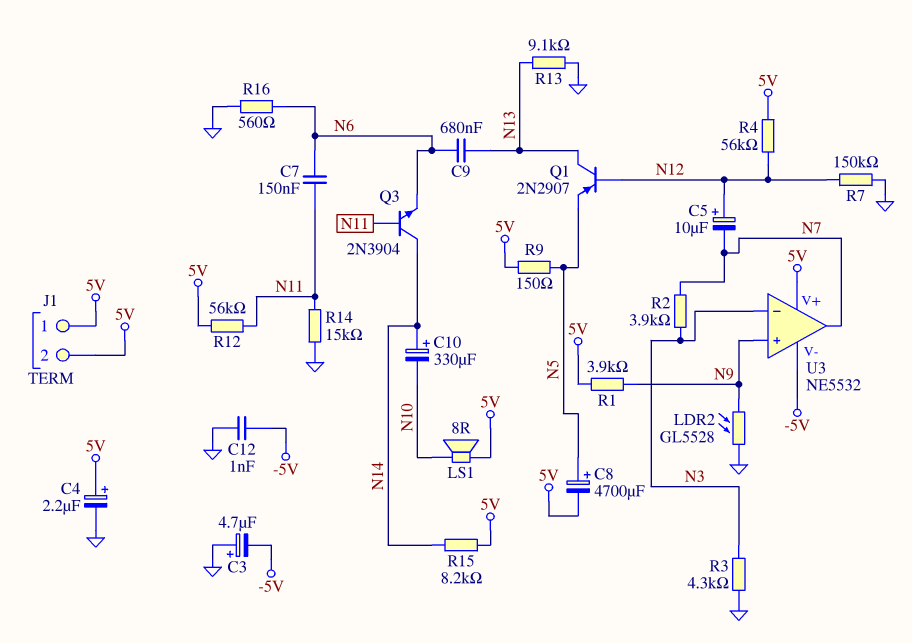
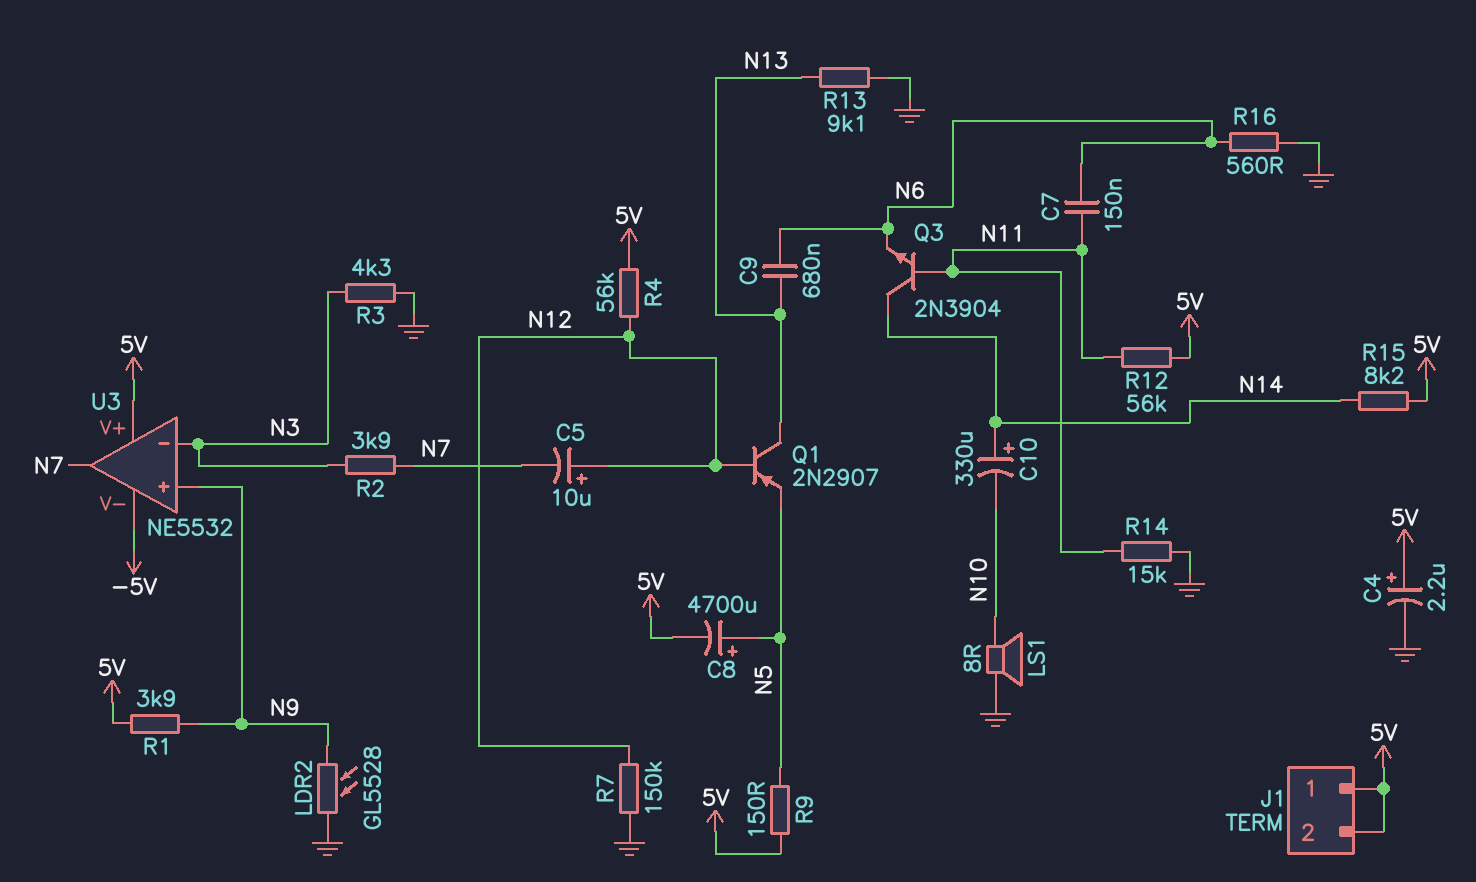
C3: 4.7uF (plus GND, minus -5V) -> none
C12: 1nF (-5V, GND) -> none
LS1: speaker 8R (5V, N10) -> speaker 8R (GND, N10)

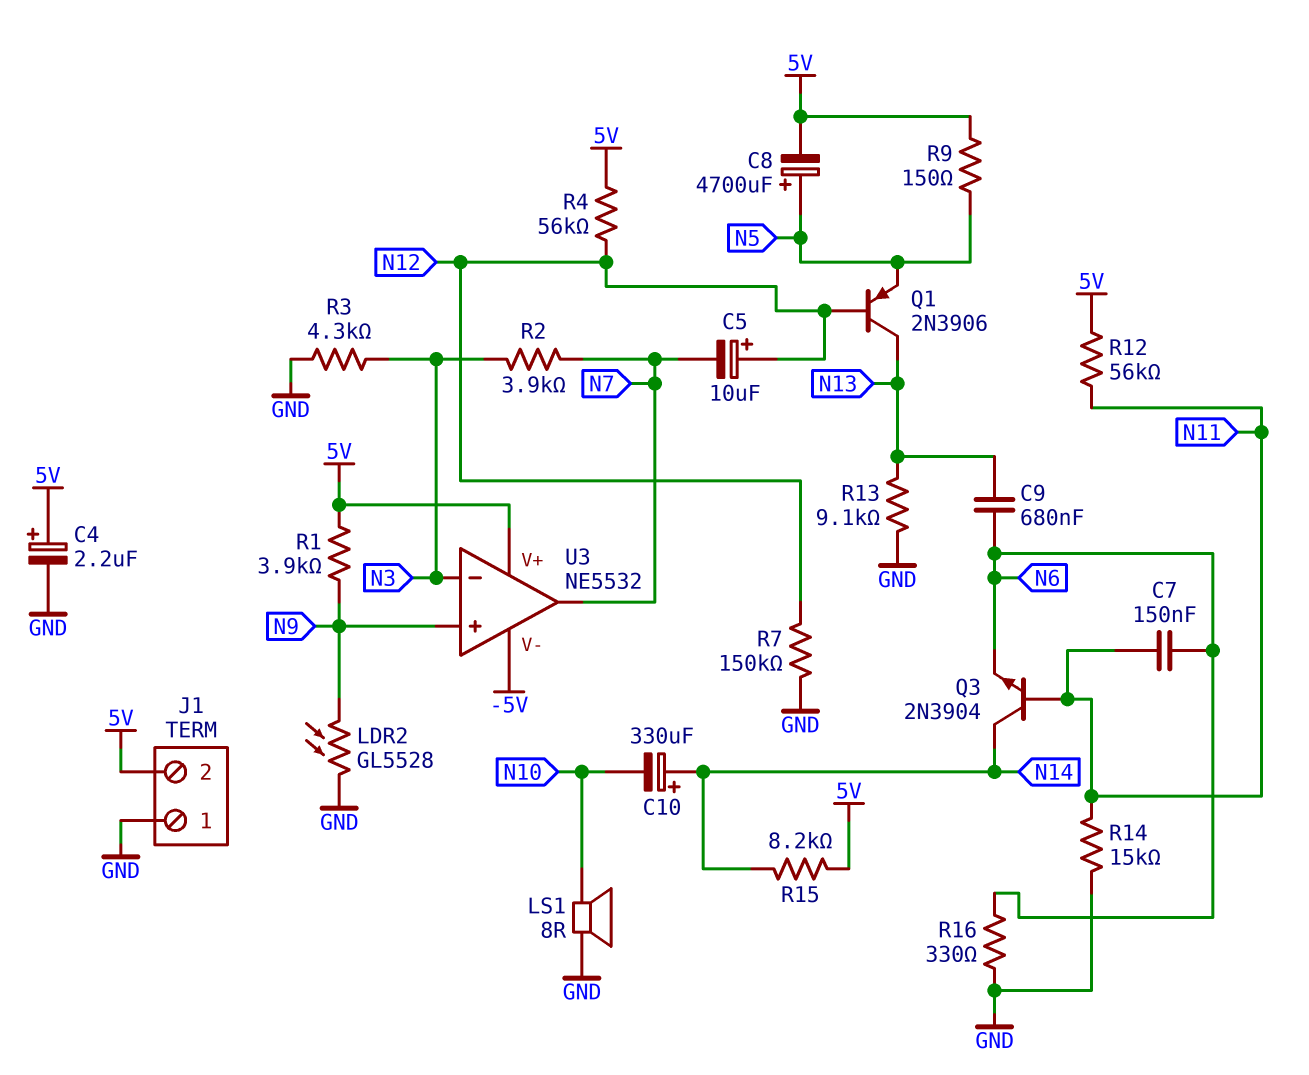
J1 pin 1: 5V -> GND
Q1: PNP 2N2907 (B N12, C N13, E N5) -> PNP 2N3906 (B N12, C N13, E N5)
R16: 560 (GND, N6) -> 330 (GND, N6)

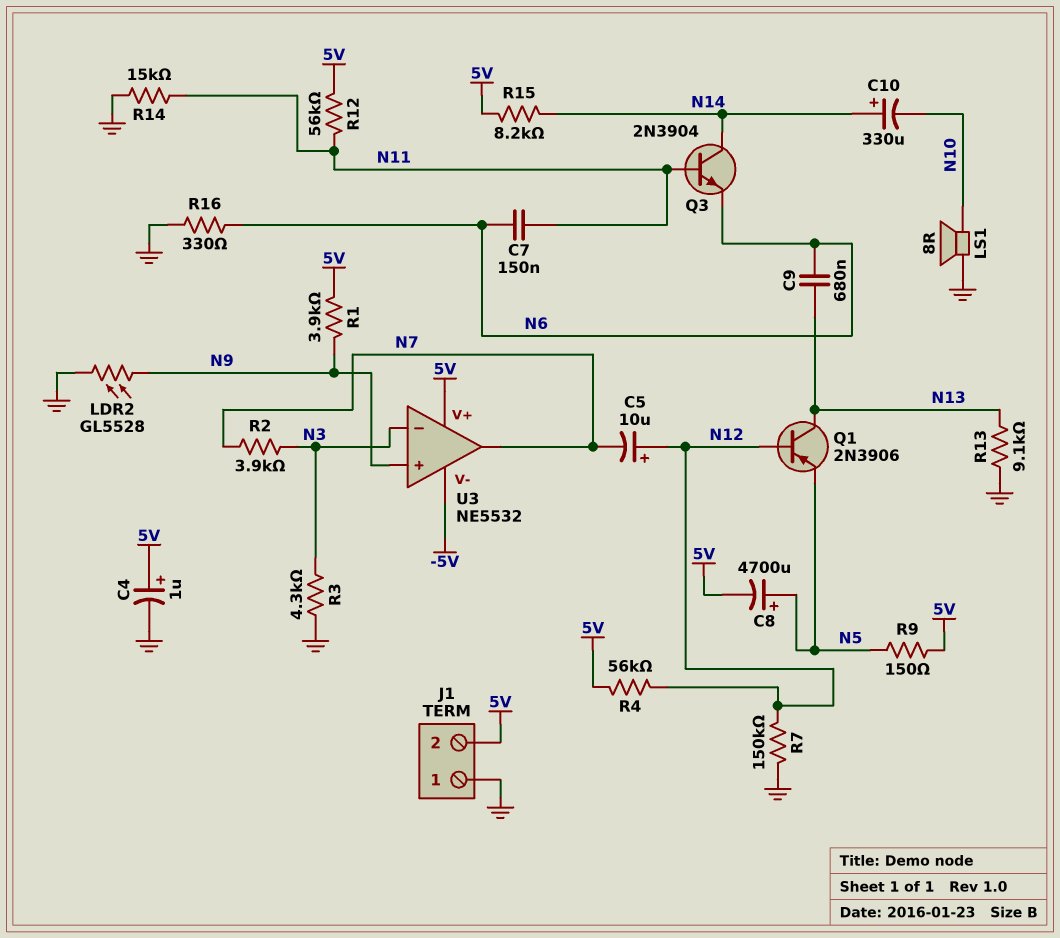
C4: 2.2uF (plus 5V, minus GND) -> 1uF (plus 5V, minus GND)

